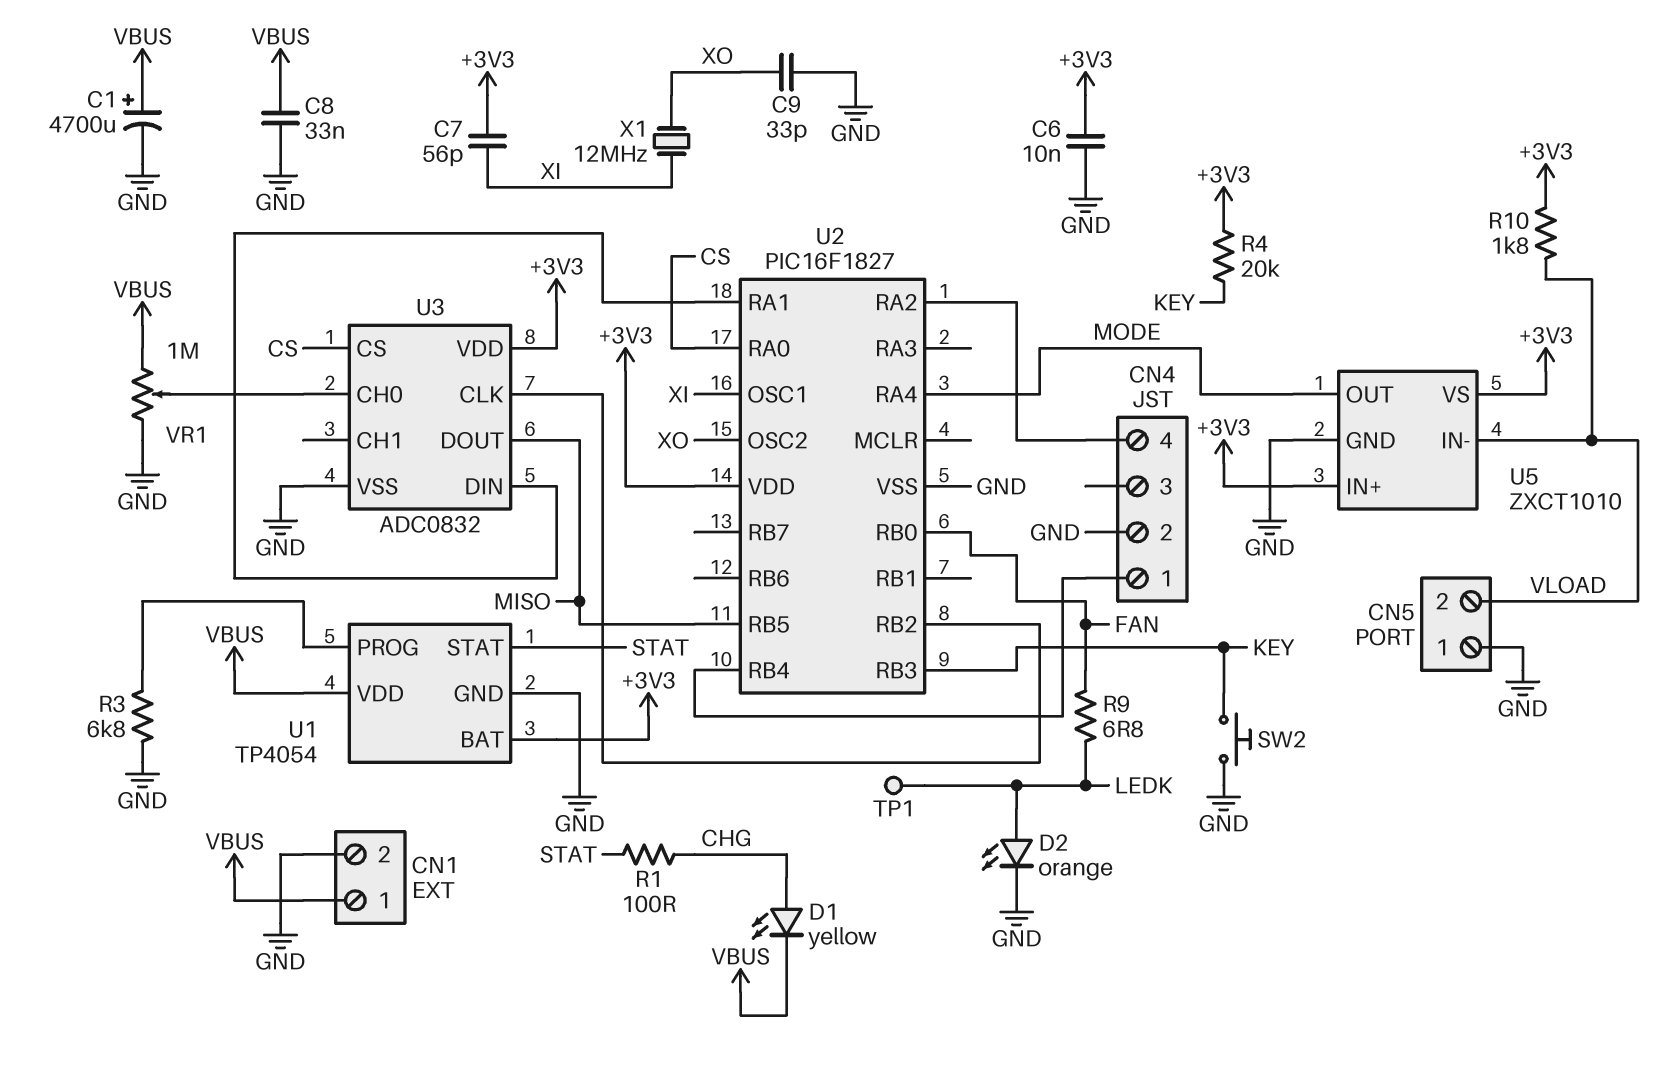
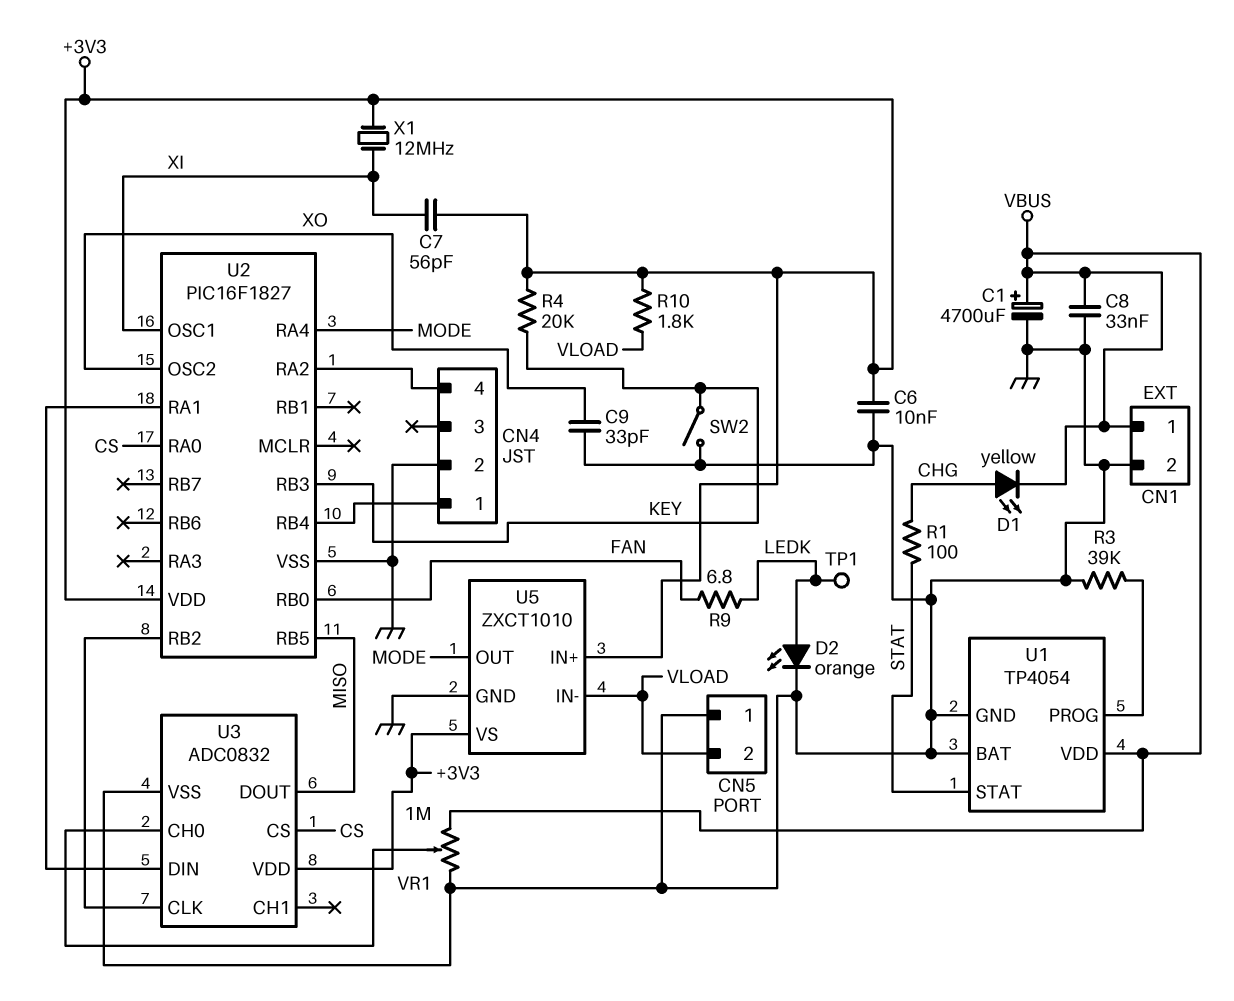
R3: 6.8k (GND, U1/PROG) -> 39k (GND, U1/PROG)
SW2: button (GND, KEY) -> switch (GND, KEY)
U1 pin BAT: +3V3 -> GND
X1: 12MHz (XI, XO) -> 12MHz (+3V3, XI)

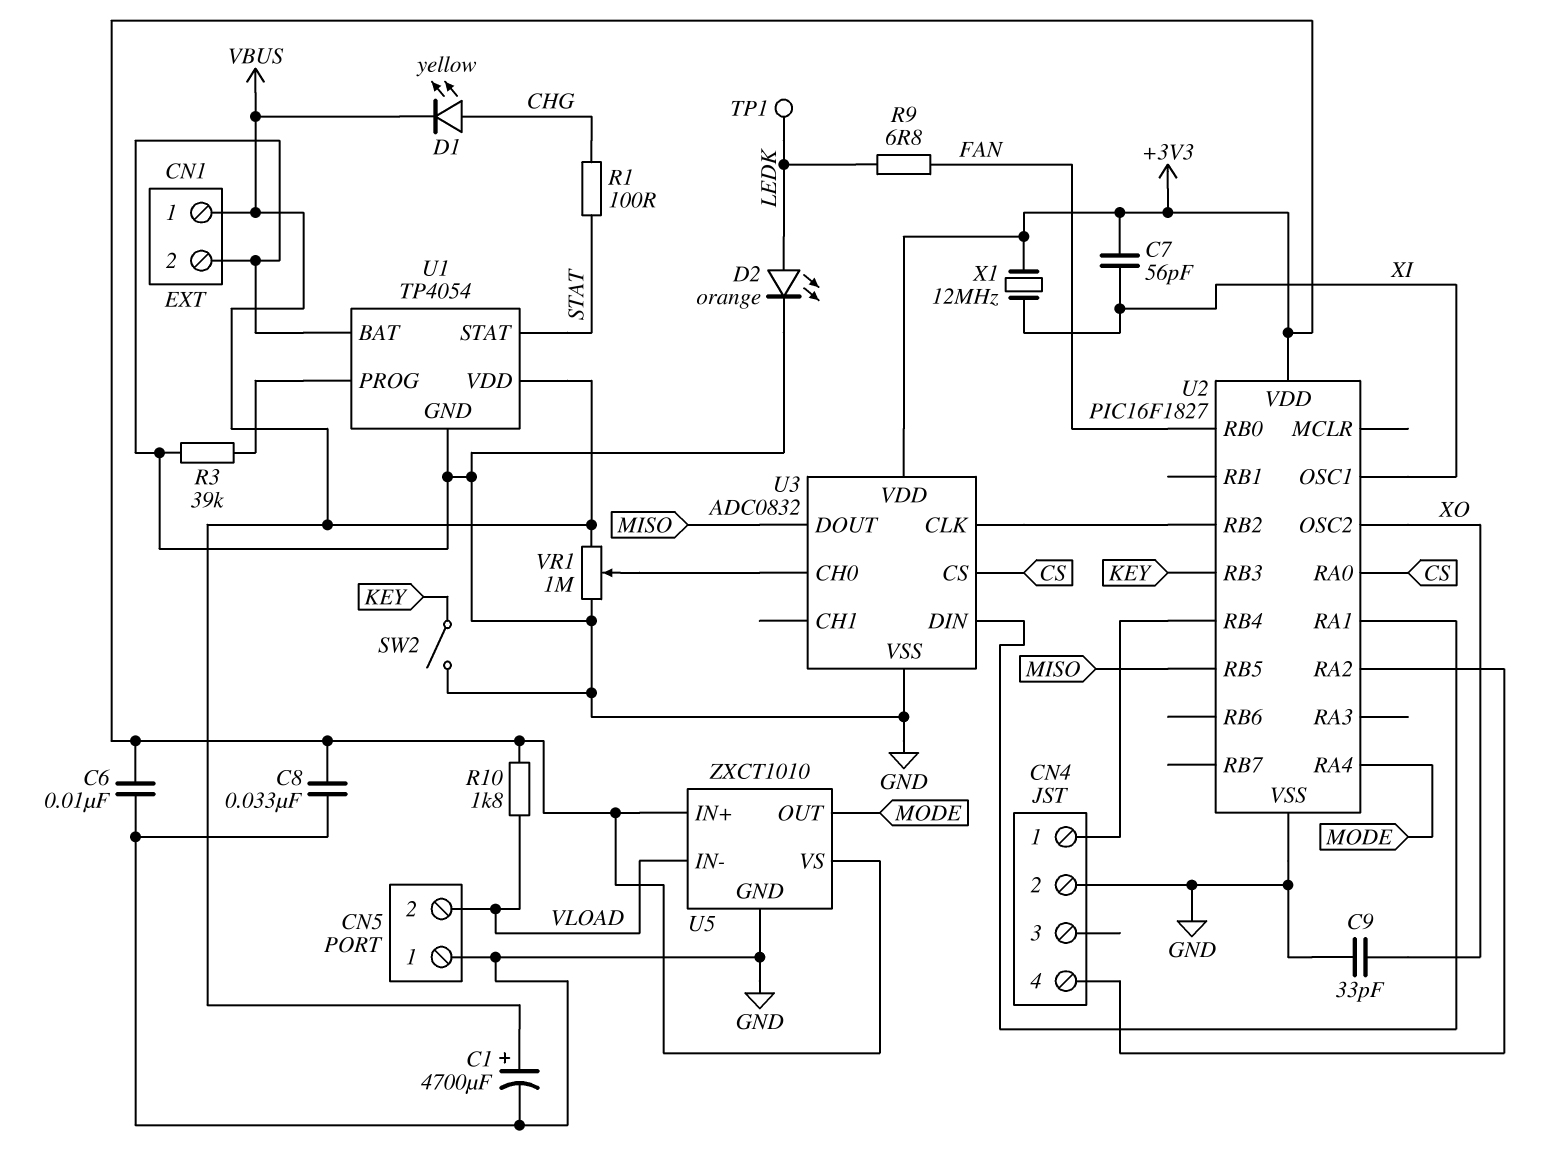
C8: 33nF (GND, VBUS) -> 33nF (+3V3, GND)
R4: 20k (+3V3, KEY) -> none

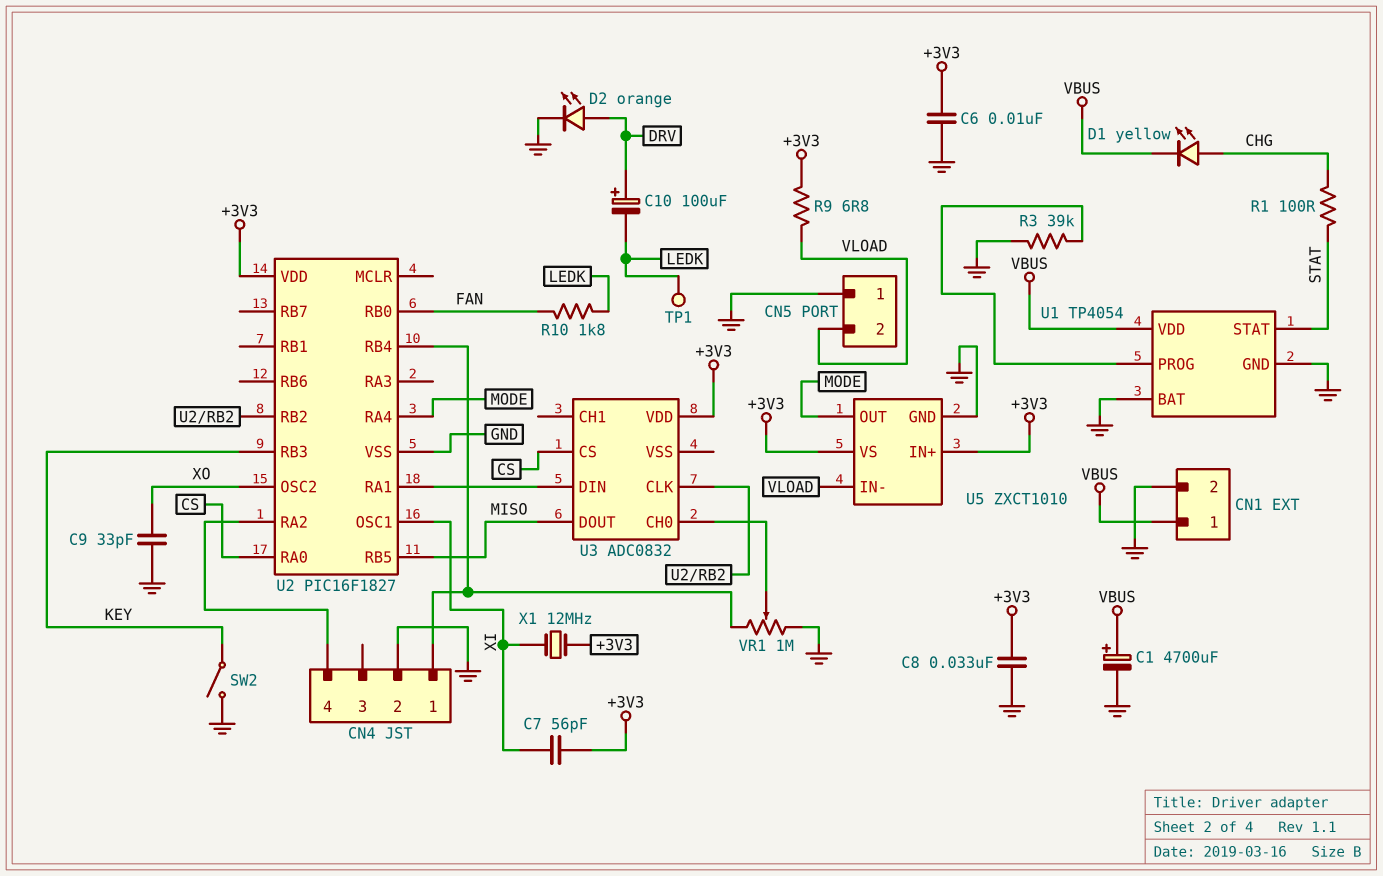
C10: none -> 100uF (plus DRV, minus LEDK)
D2: LED orange (A LEDK, K GND) -> LED orange (A DRV, K GND)
R9: 6.8 (FAN, LEDK) -> 6.8 (+3V3, VLOAD)
R10: 1.8k (+3V3, VLOAD) -> 1.8k (FAN, LEDK)
U3 pin VSS: GND -> none
VR1: 1M (GND, VBUS, wiper U3/CH0) -> 1M (CN4/1, GND, wiper U3/CH0)

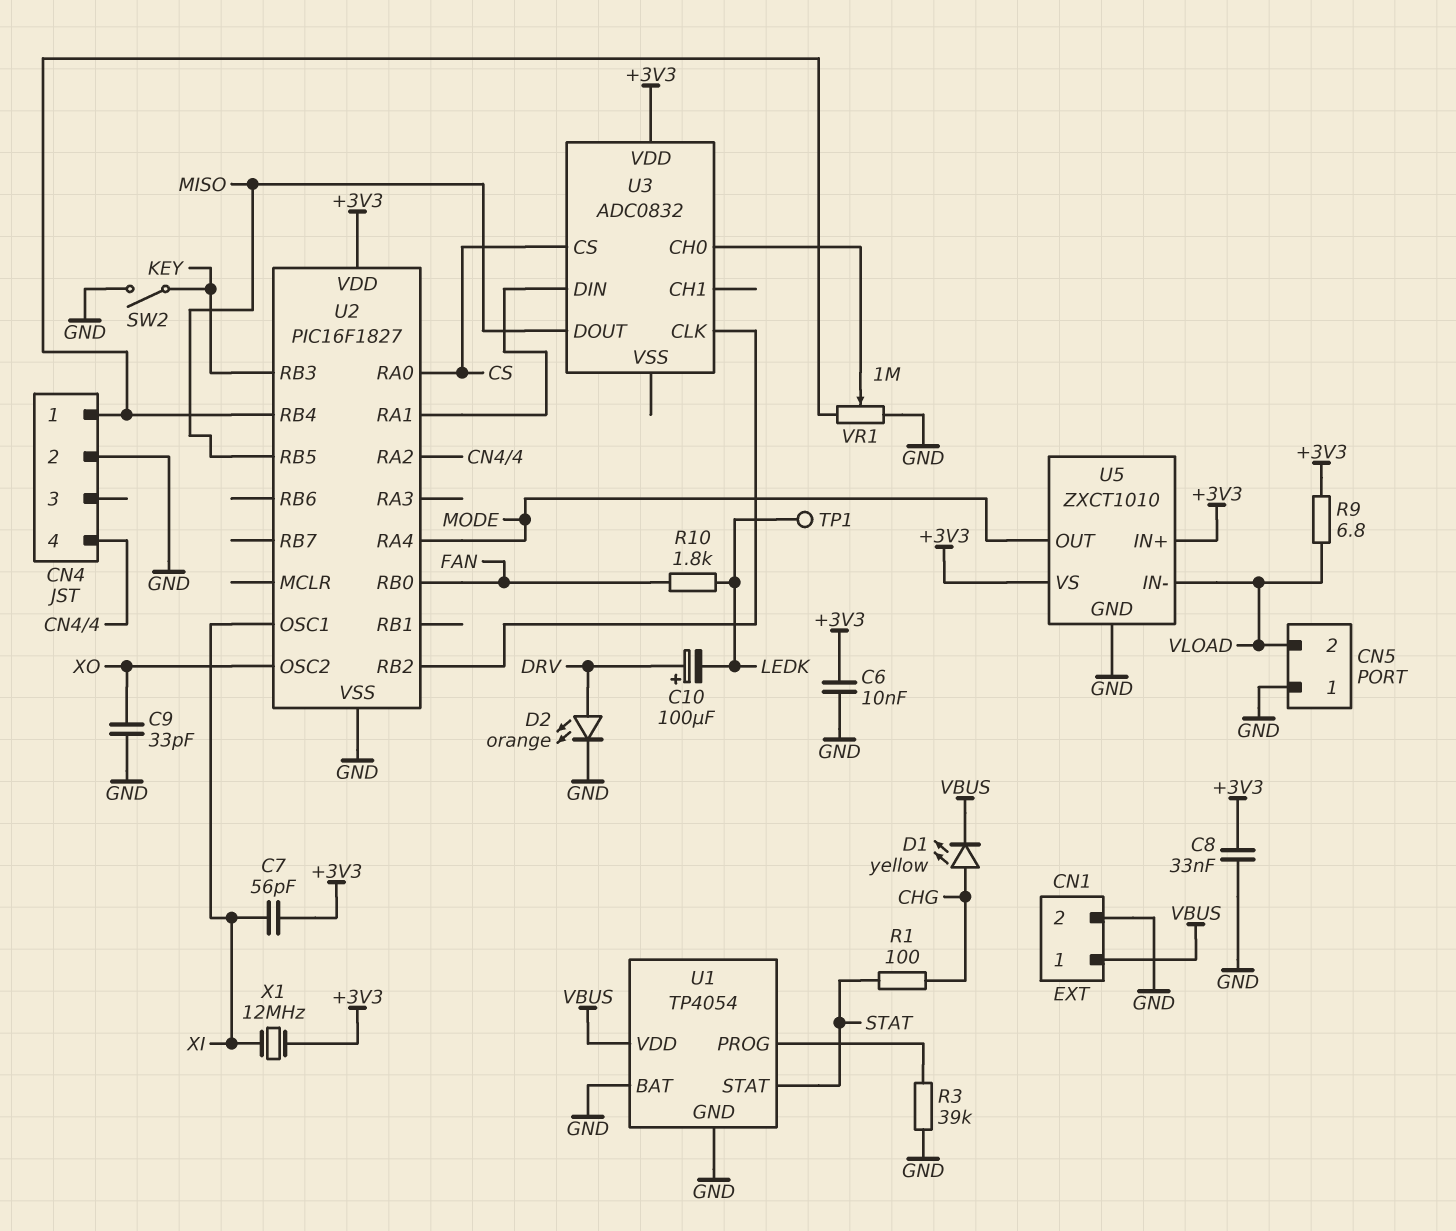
C1: 4700uF (plus VBUS, minus GND) -> none

